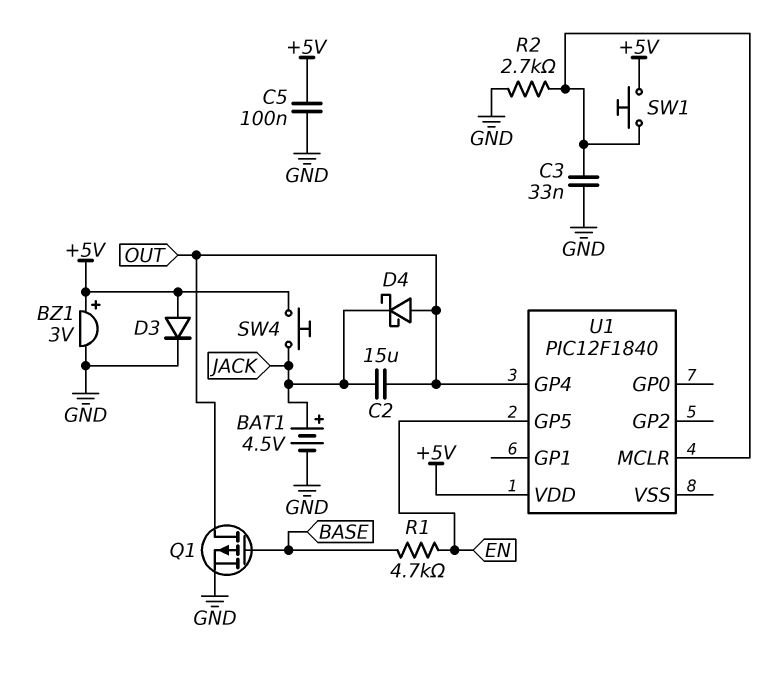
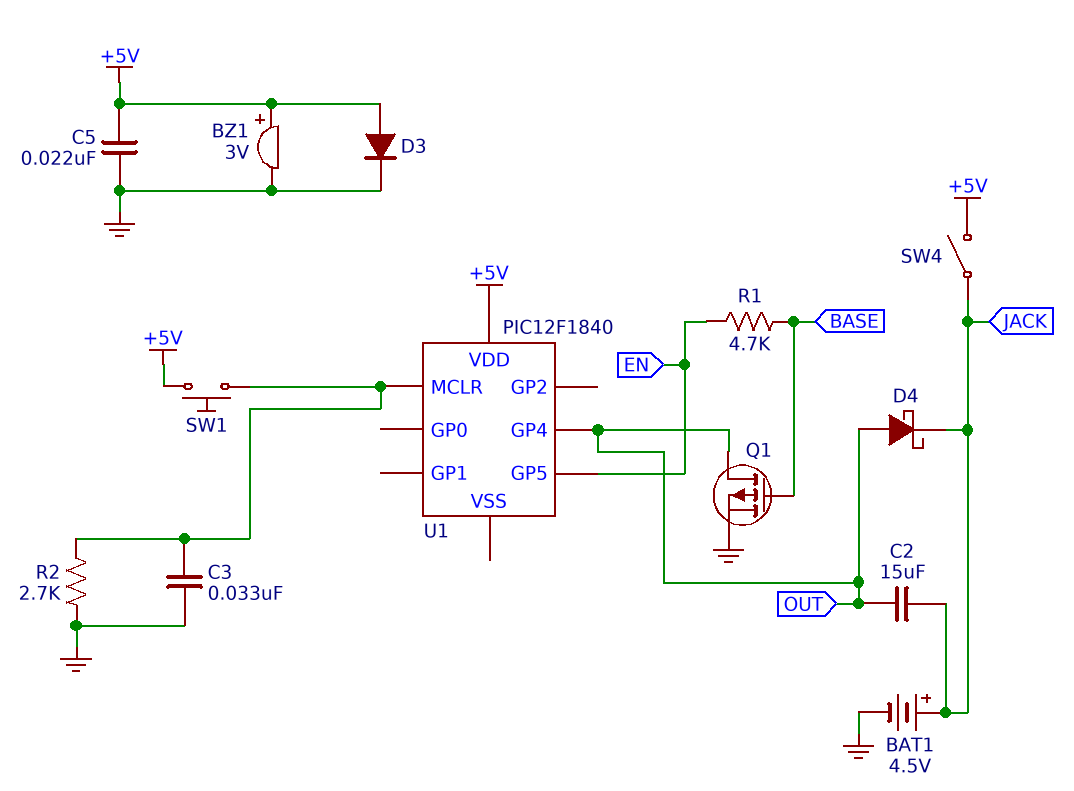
C5: 100nF (+5V, GND) -> 22nF (+5V, GND)
SW4: button (+5V, JACK) -> switch (+5V, JACK)

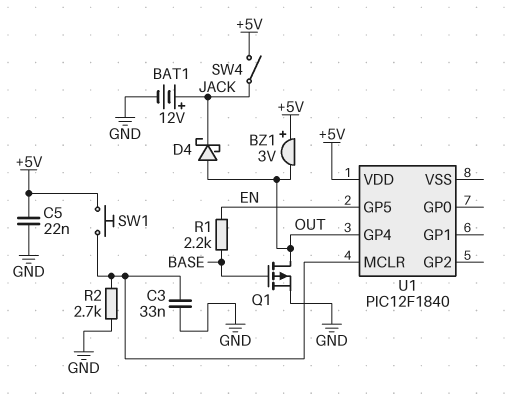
BAT1: 4.5V (plus JACK, minus GND) -> 12V (plus JACK, minus GND)
BZ1: buzzer 3V (plus +5V, minus GND) -> buzzer 3V (plus +5V, minus OUT)
C2: 15uF (JACK, OUT) -> none
D3: diode (A +5V, K GND) -> none
R1: 4.7k (BASE, EN) -> 2.2k (BASE, EN)

